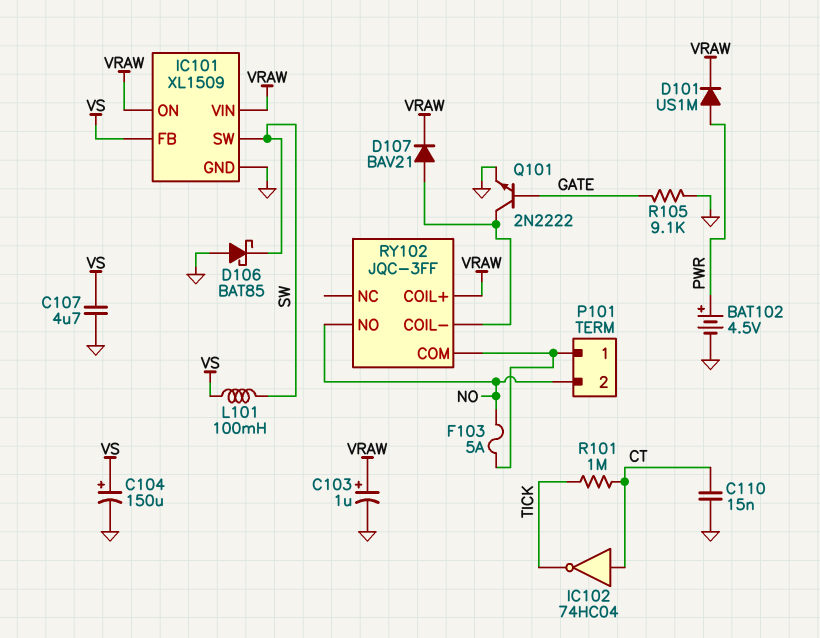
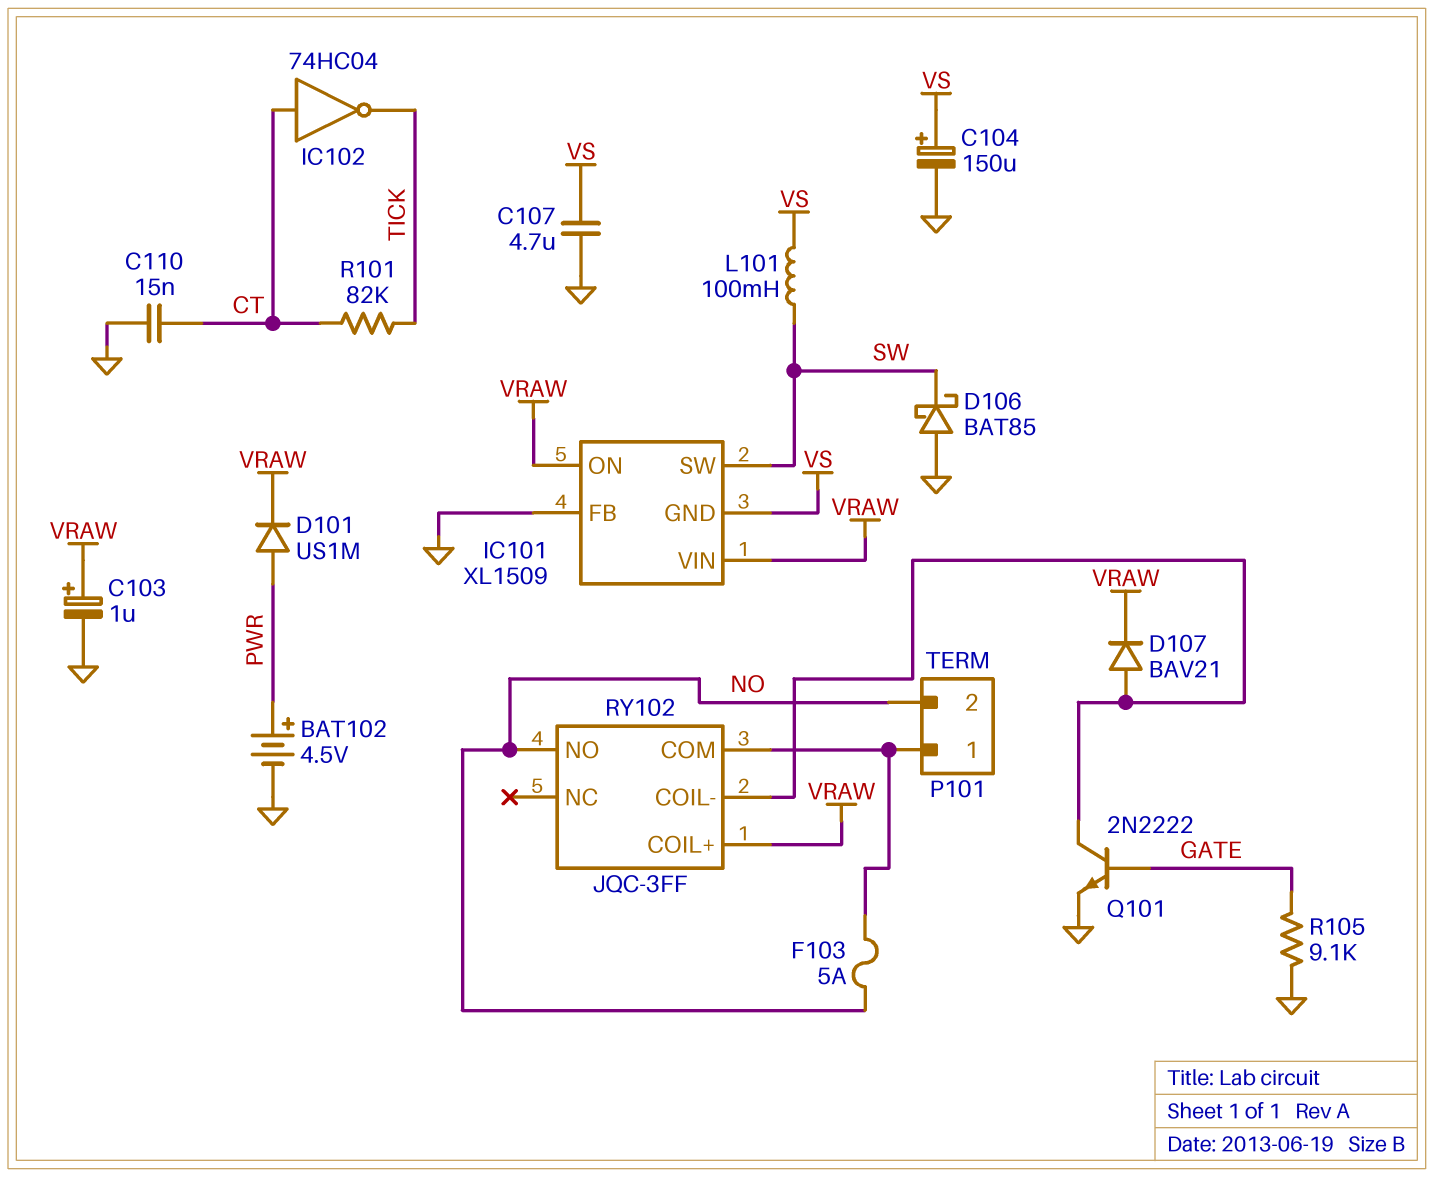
IC101 pin FB: VS -> GND
IC101 pin GND: GND -> VS
R101: 1M (CT, TICK) -> 82k (CT, TICK)

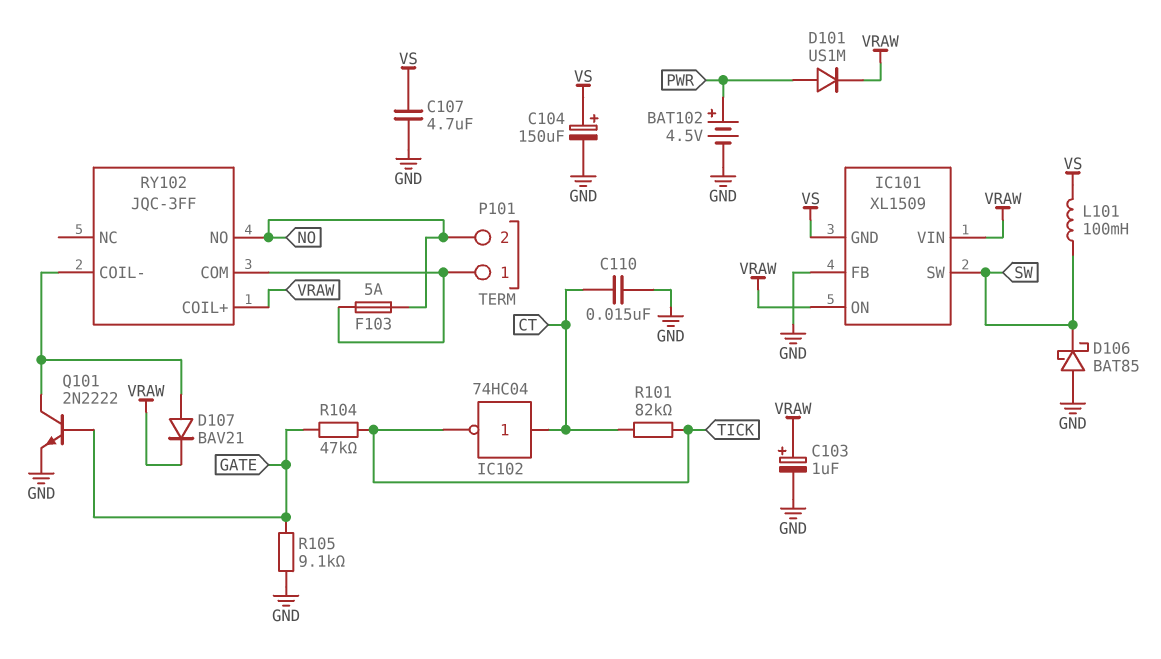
R104: none -> 47k (GATE, TICK)

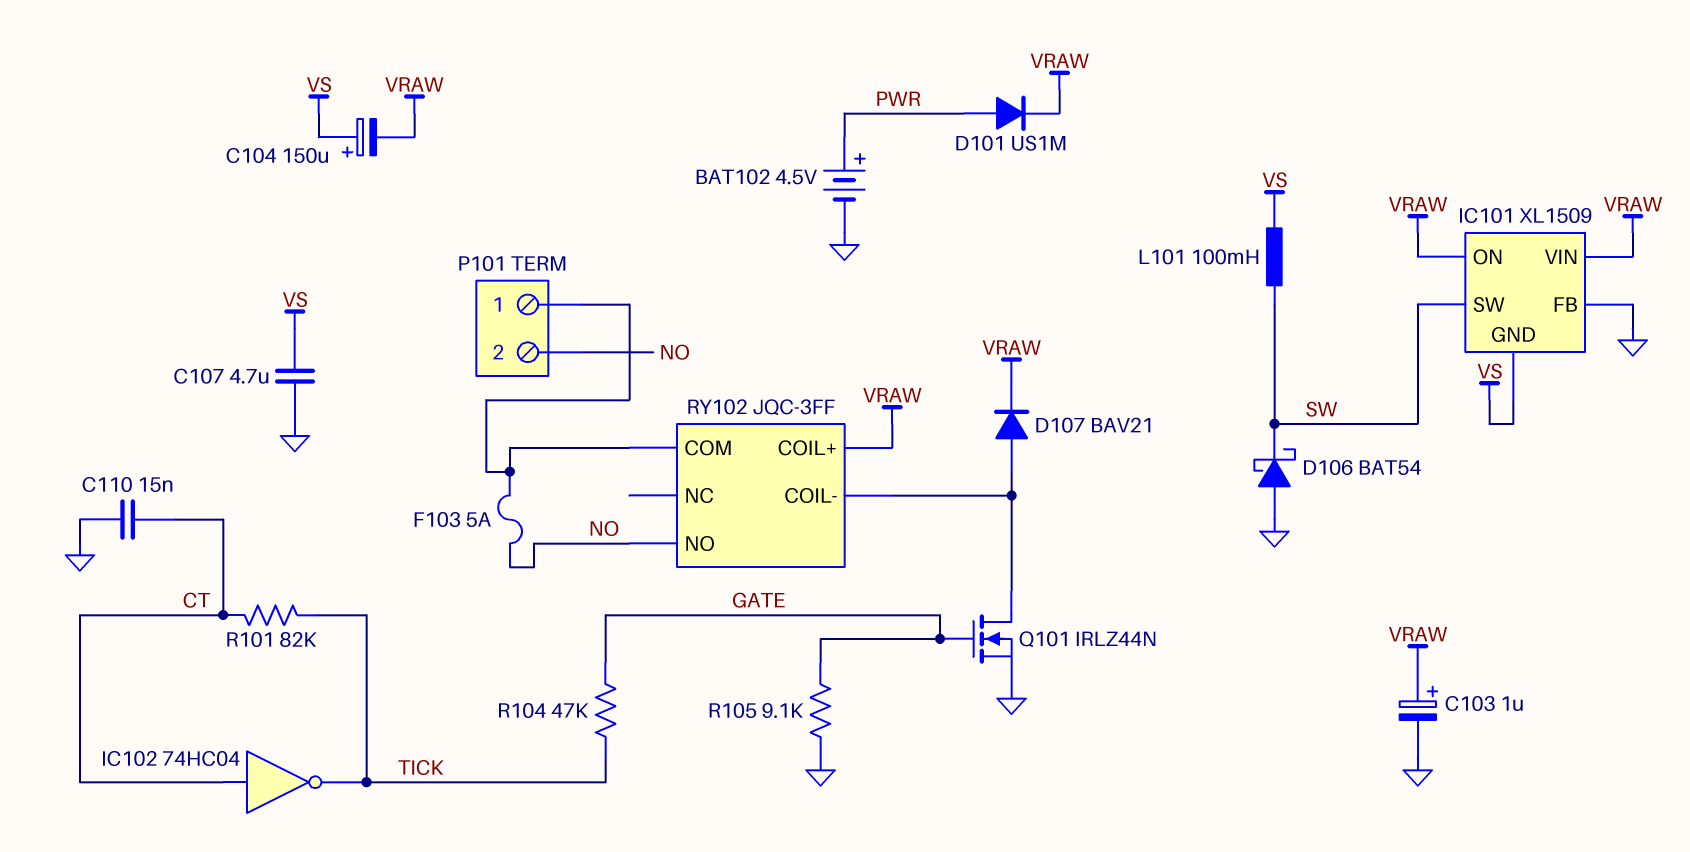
C104: 150uF (plus VS, minus GND) -> 150uF (plus VS, minus VRAW)
D106: schottky BAT85 (A GND, K SW) -> schottky BAT54 (A GND, K SW)
Q101: NPN 2N2222 (B GATE, C RY102/COIL-, E GND) -> NMOS IRLZ44N (G GATE, D RY102/COIL-, S GND)

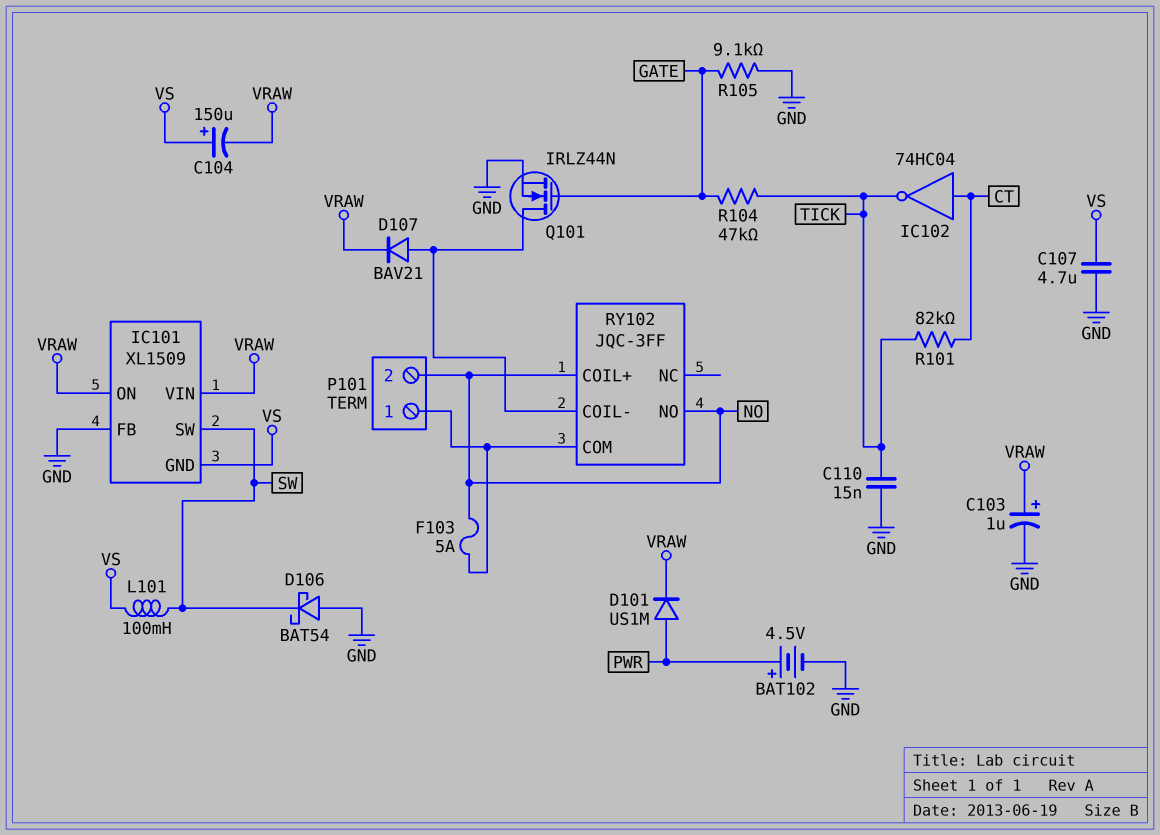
C110: 15nF (CT, GND) -> 15nF (GND, TICK)
RY102 pin COIL+: VRAW -> NO

